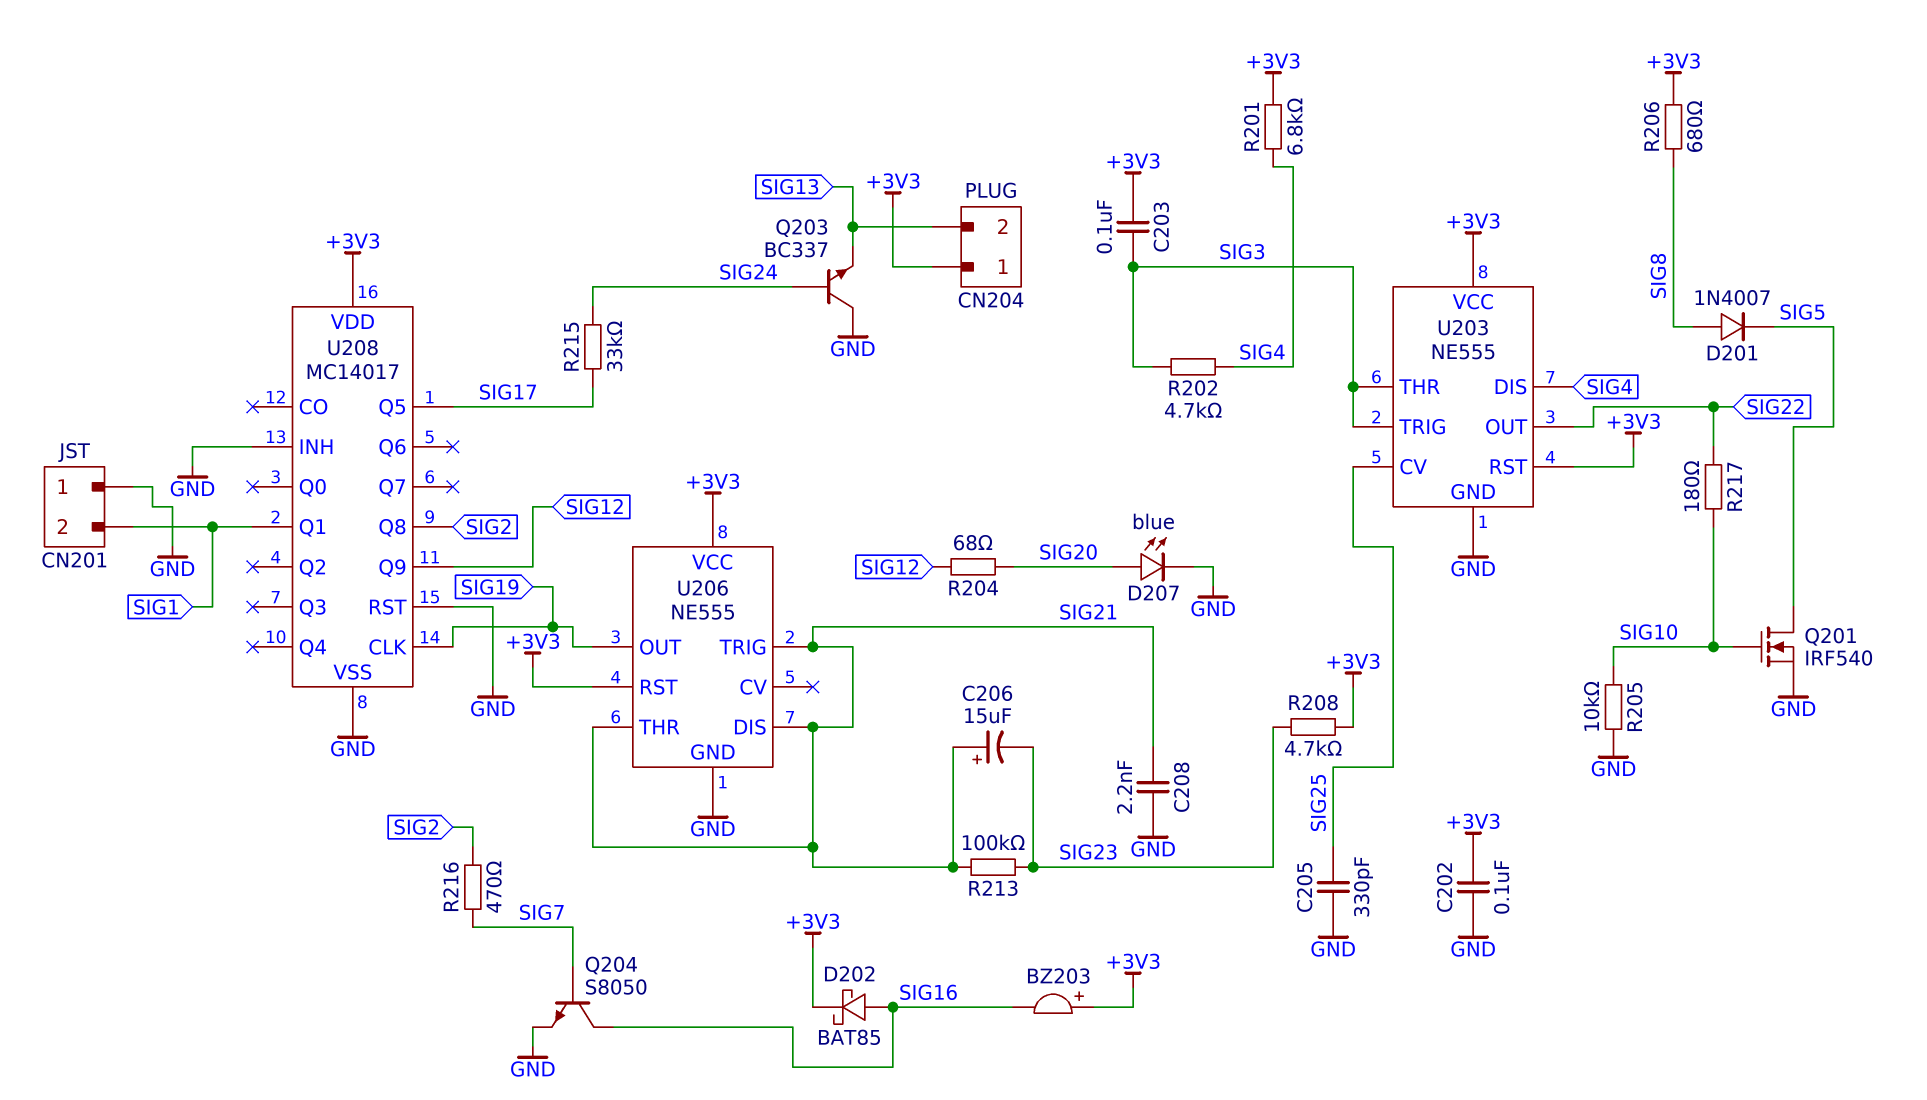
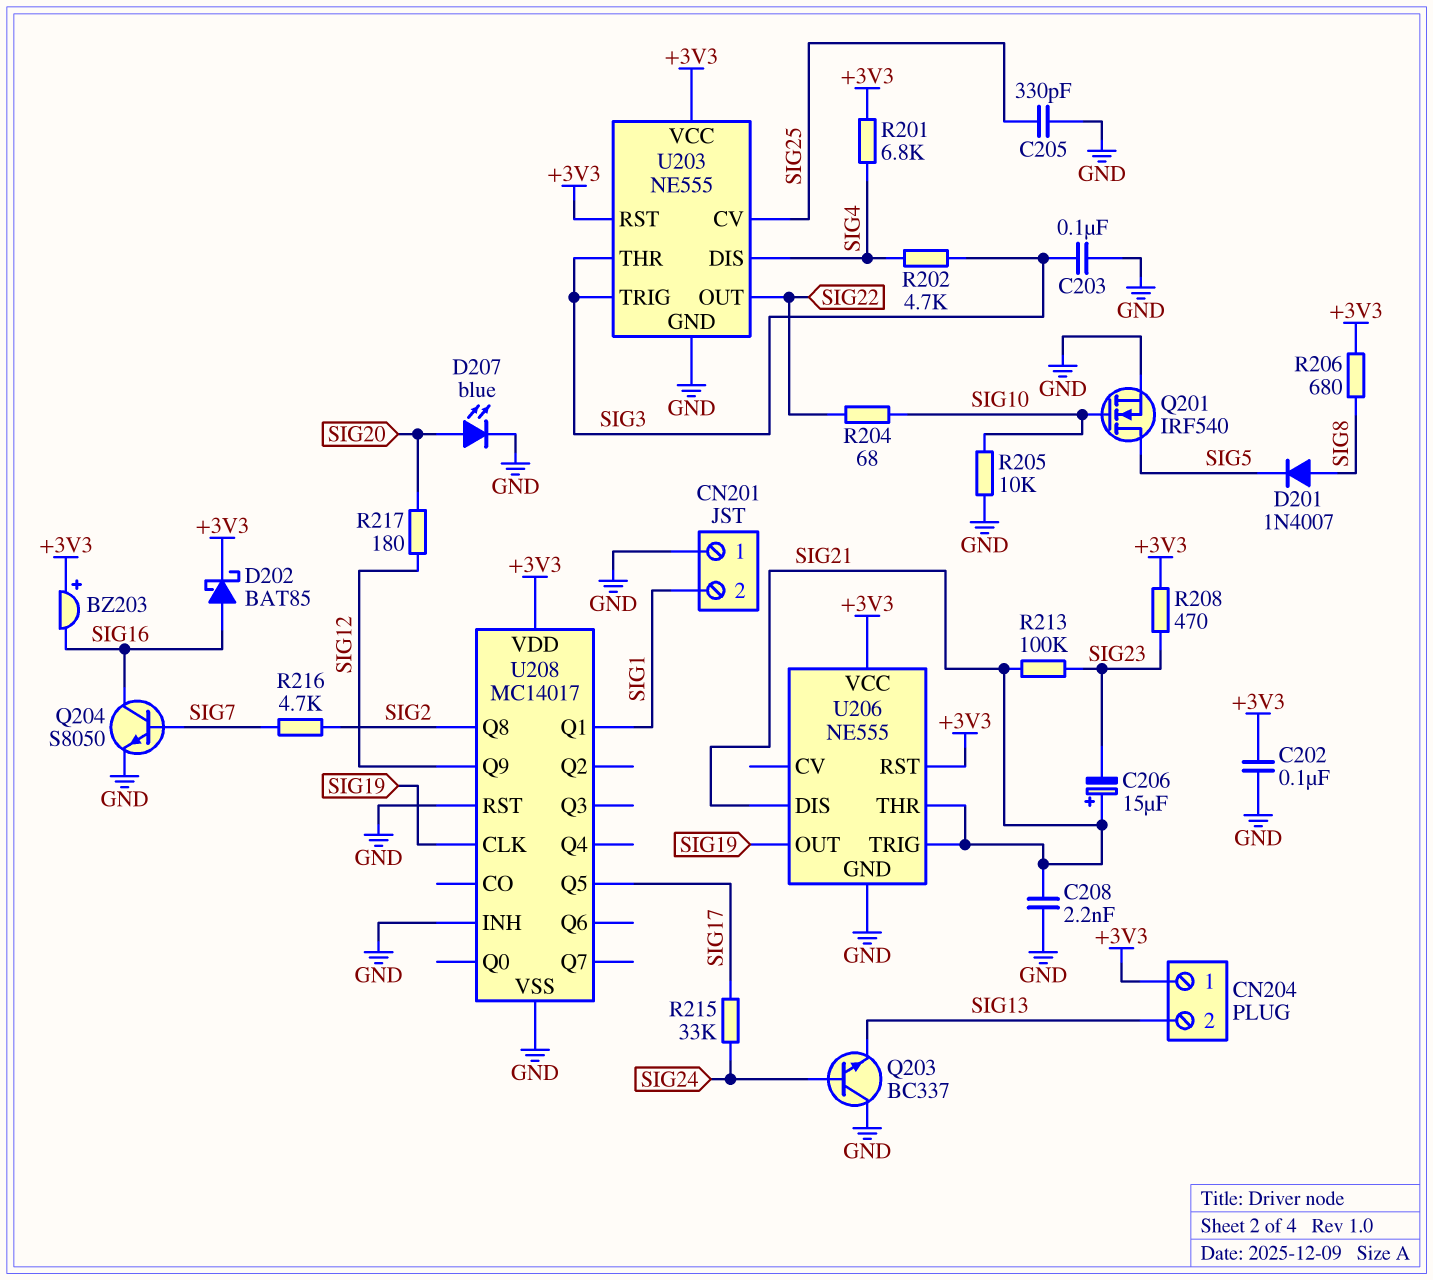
C203: 100nF (+3V3, SIG3) -> 100nF (GND, SIG3)
R204: 68 (SIG12, SIG20) -> 68 (SIG10, SIG22)
R208: 4.7k (+3V3, SIG23) -> 470 (+3V3, SIG23)
R216: 470 (SIG2, SIG7) -> 4.7k (SIG2, SIG7)
R217: 180 (SIG10, SIG22) -> 180 (SIG12, SIG20)

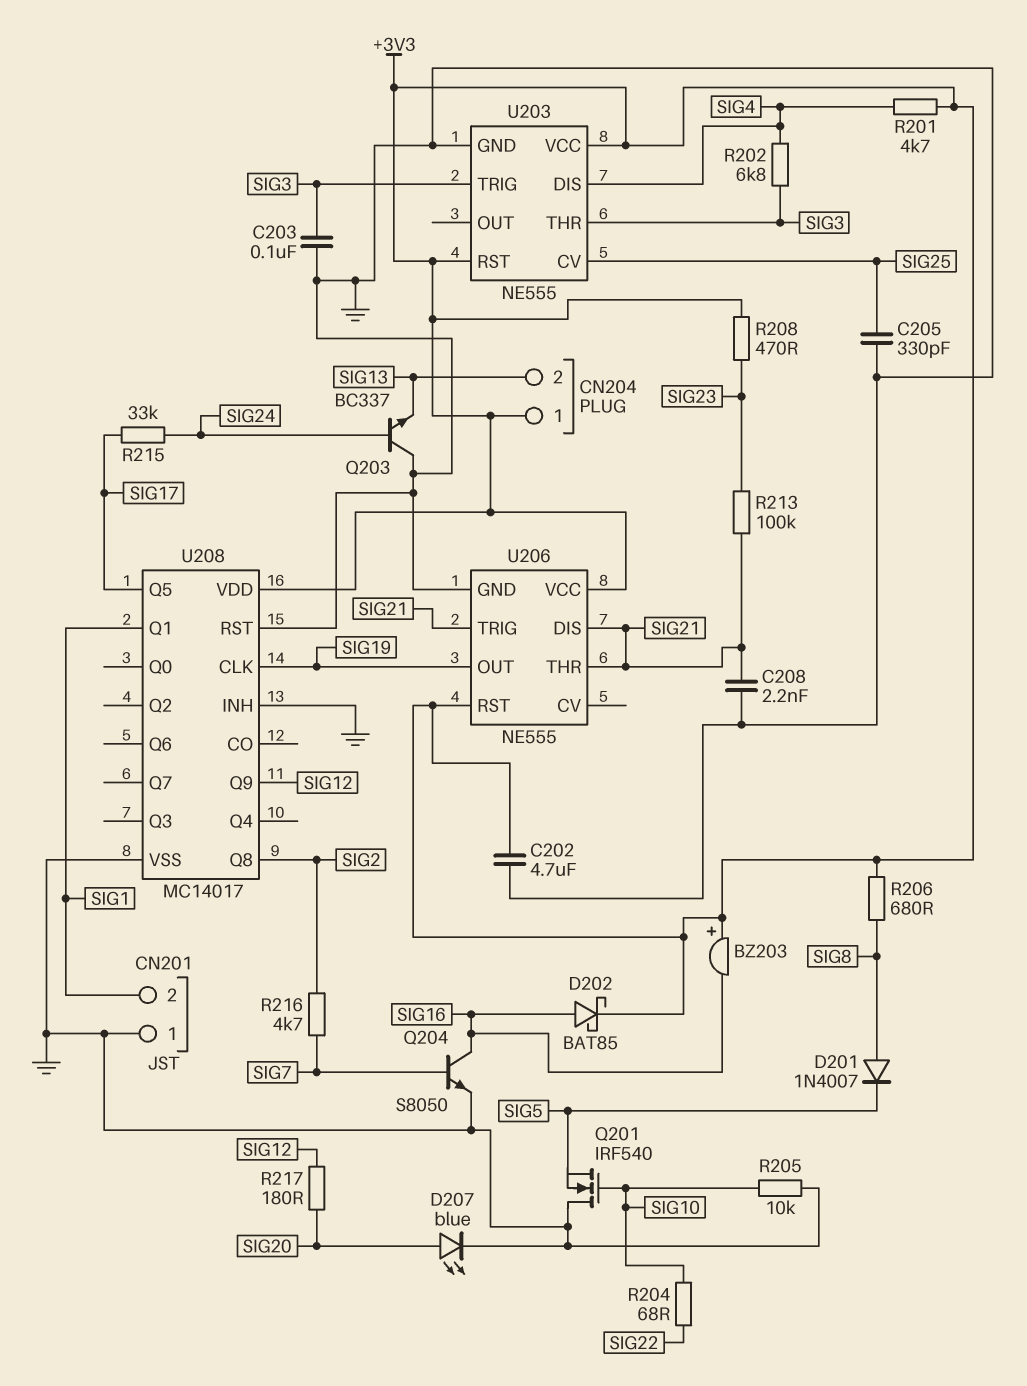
C202: 100nF (+3V3, GND) -> 4.7uF (+3V3, GND)
C206: 15uF (plus SIG21, minus SIG23) -> none
Q201: NMOS IRF540 (G SIG10, D SIG5, S GND) -> NMOS IRF540 (G SIG10, D GND, S SIG5)
R201: 6.8k (+3V3, SIG4) -> 4.7k (+3V3, SIG4)
R202: 4.7k (SIG3, SIG4) -> 6.8k (SIG3, SIG4)
U203 pin OUT: SIG22 -> none

